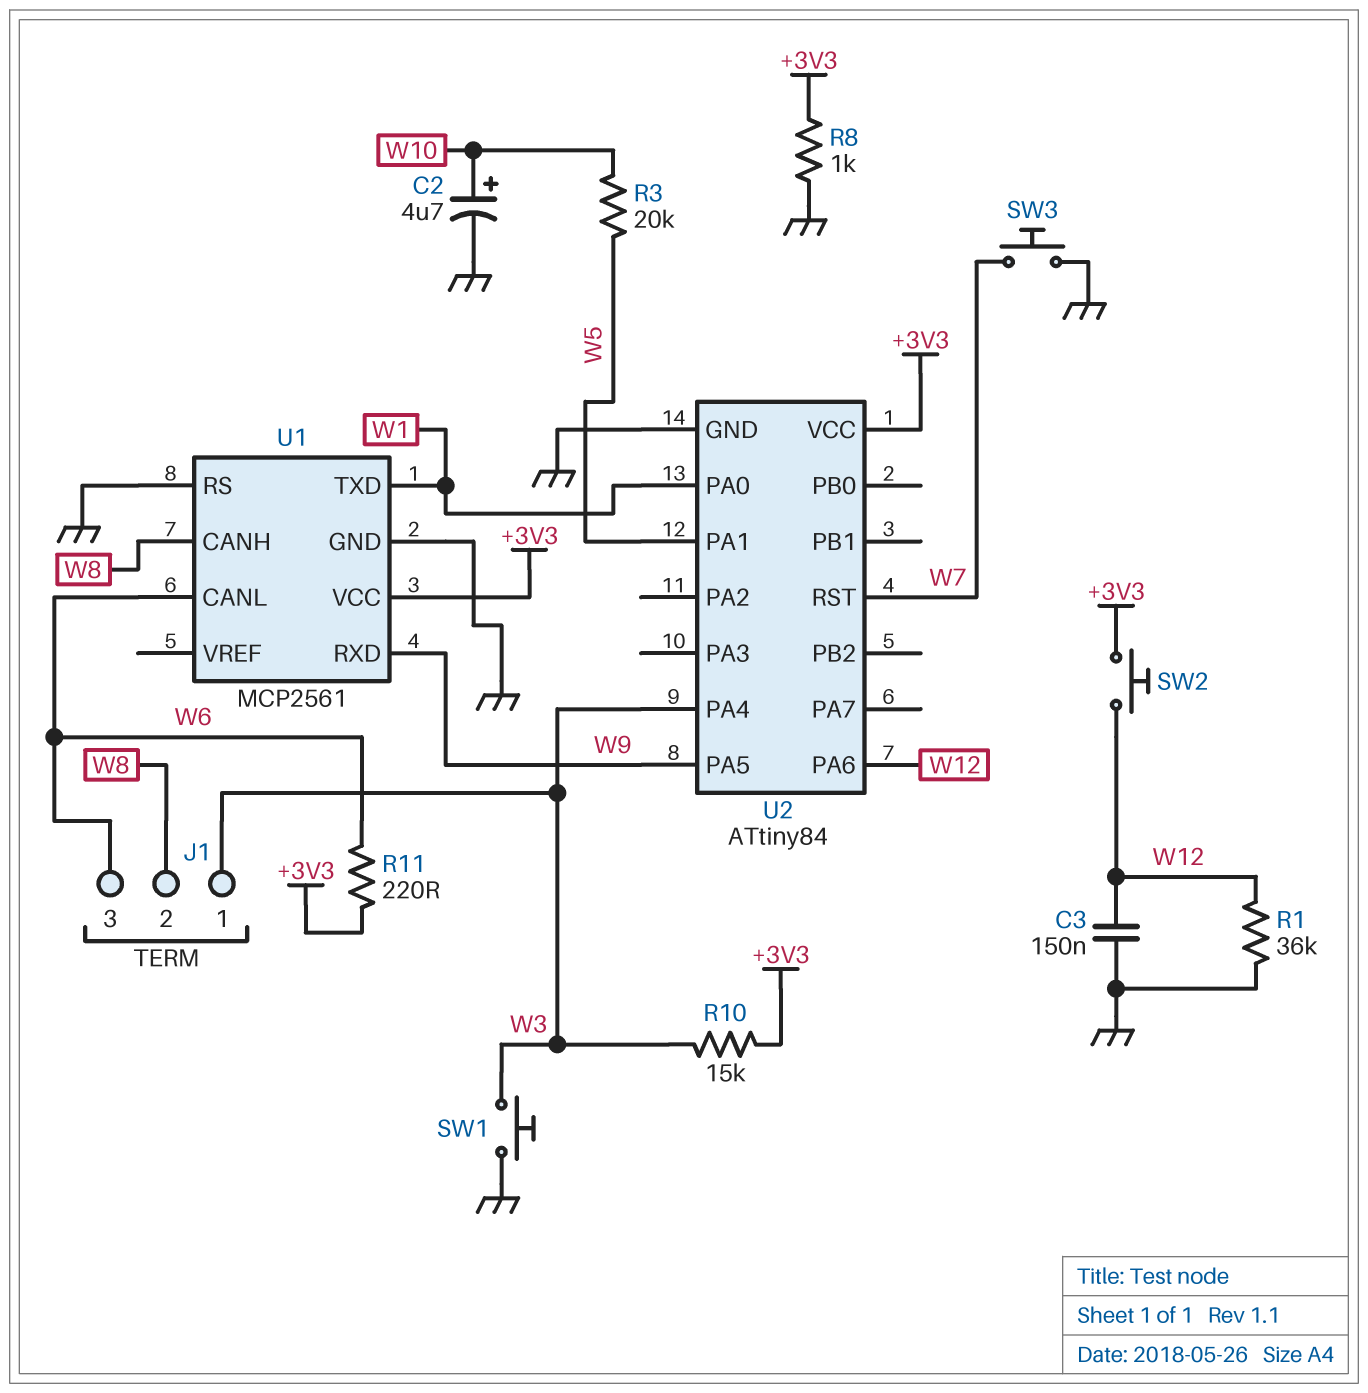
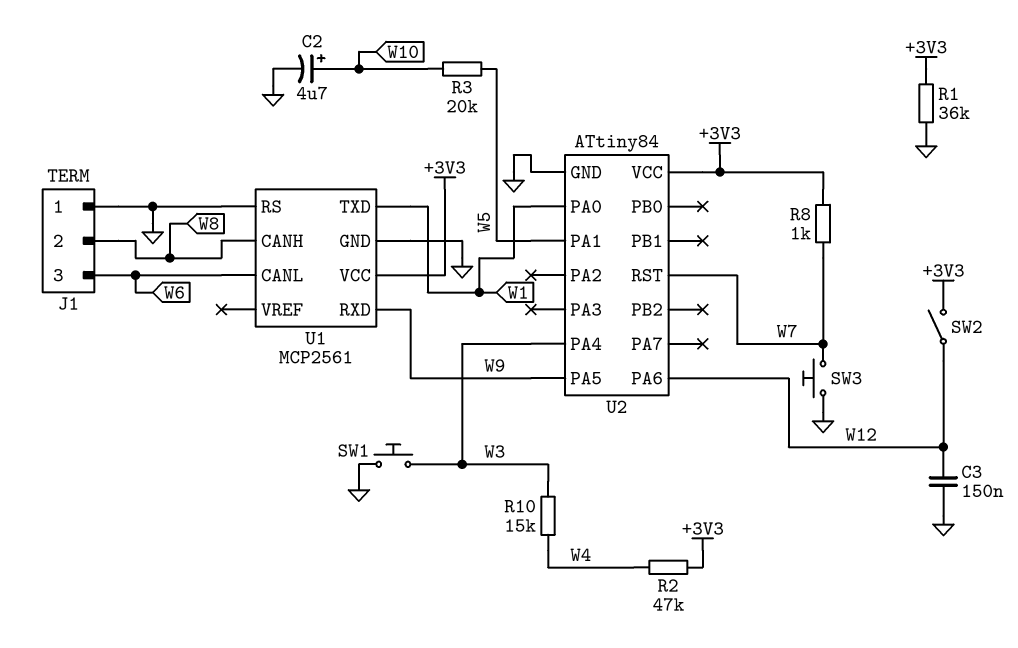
J1 pin 1: W3 -> GND
R1: 36k (GND, W12) -> 36k (+3V3, GND)
R2: none -> 47k (+3V3, W4)
R8: 1k (+3V3, GND) -> 1k (+3V3, W7)
R10: 15k (+3V3, W3) -> 15k (W3, W4)
R11: 220 (+3V3, W6) -> none
SW2: button (+3V3, W12) -> switch (+3V3, W12)

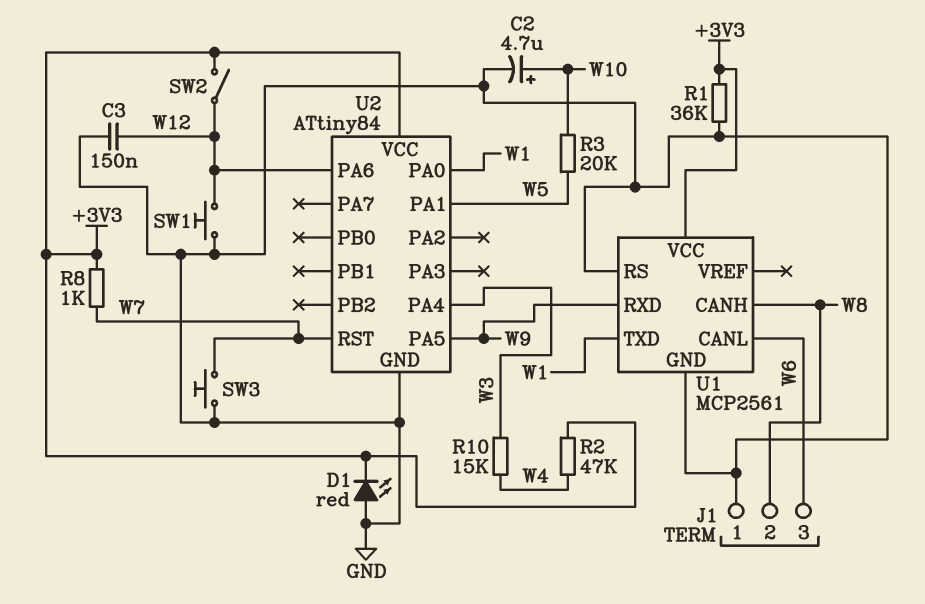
D1: none -> LED red (A GND, K +3V3)
SW1: button (GND, W3) -> button (GND, W12)

